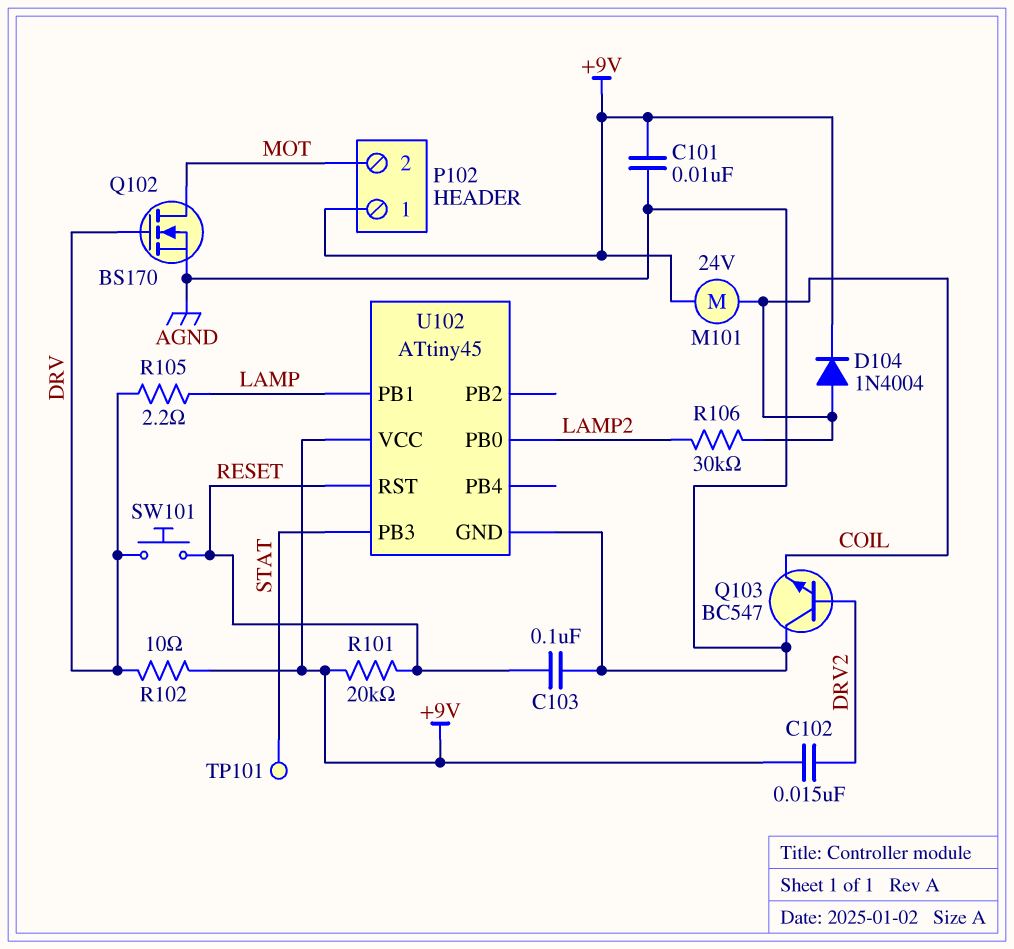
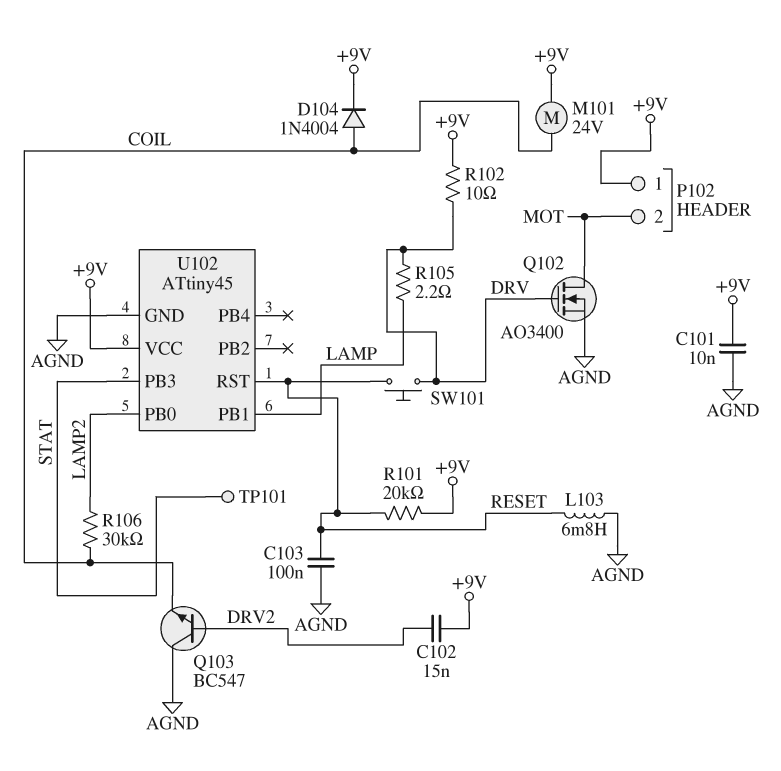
L103: none -> 6.8mH (AGND, RESET)
Q102: NMOS BS170 (G DRV, D MOT, S AGND) -> NMOS AO3400 (G DRV, D MOT, S AGND)

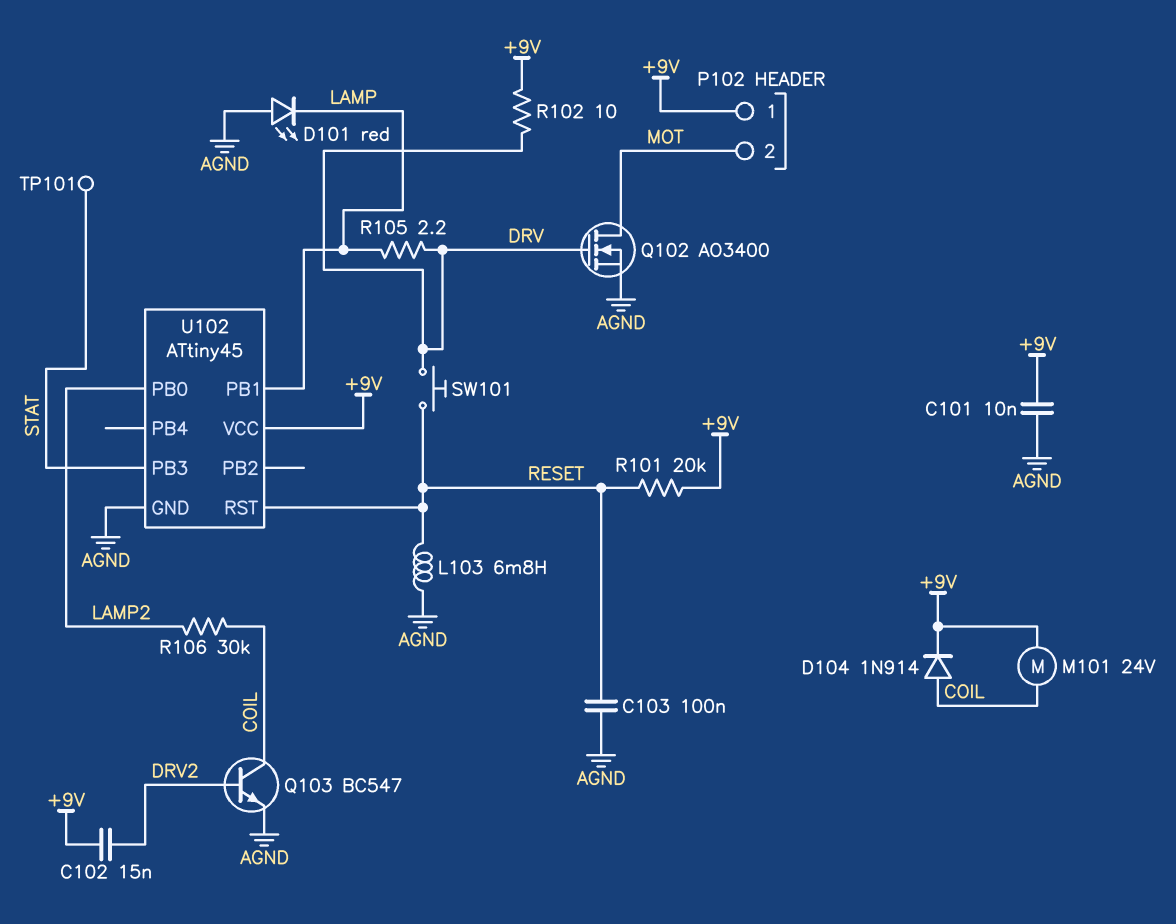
D101: none -> LED red (A AGND, K LAMP)
D104: diode 1N4004 (A COIL, K +9V) -> diode 1N914 (A COIL, K +9V)
Q103: NPN BC547 (B DRV2, C AGND, E COIL) -> NPN BC547 (B DRV2, C COIL, E AGND)

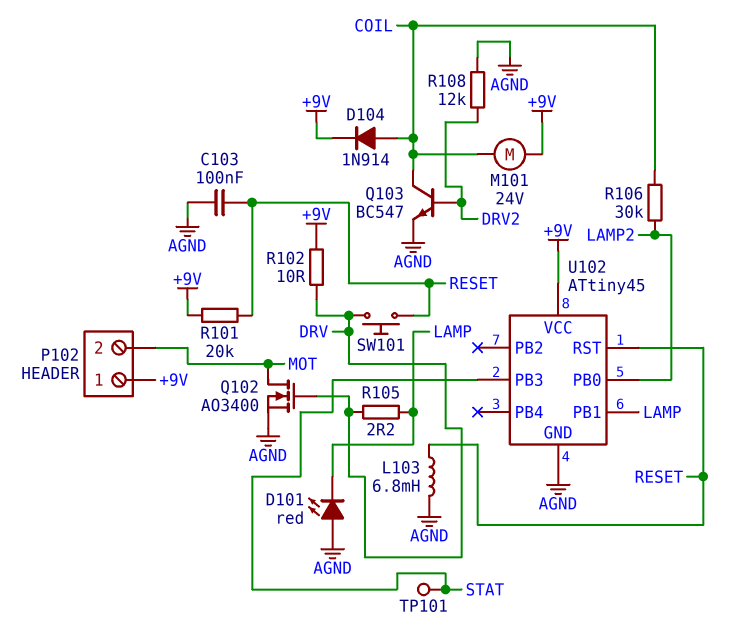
C101: 10nF (+9V, AGND) -> none
C102: 15nF (+9V, DRV2) -> none
R108: none -> 12k (AGND, DRV2)

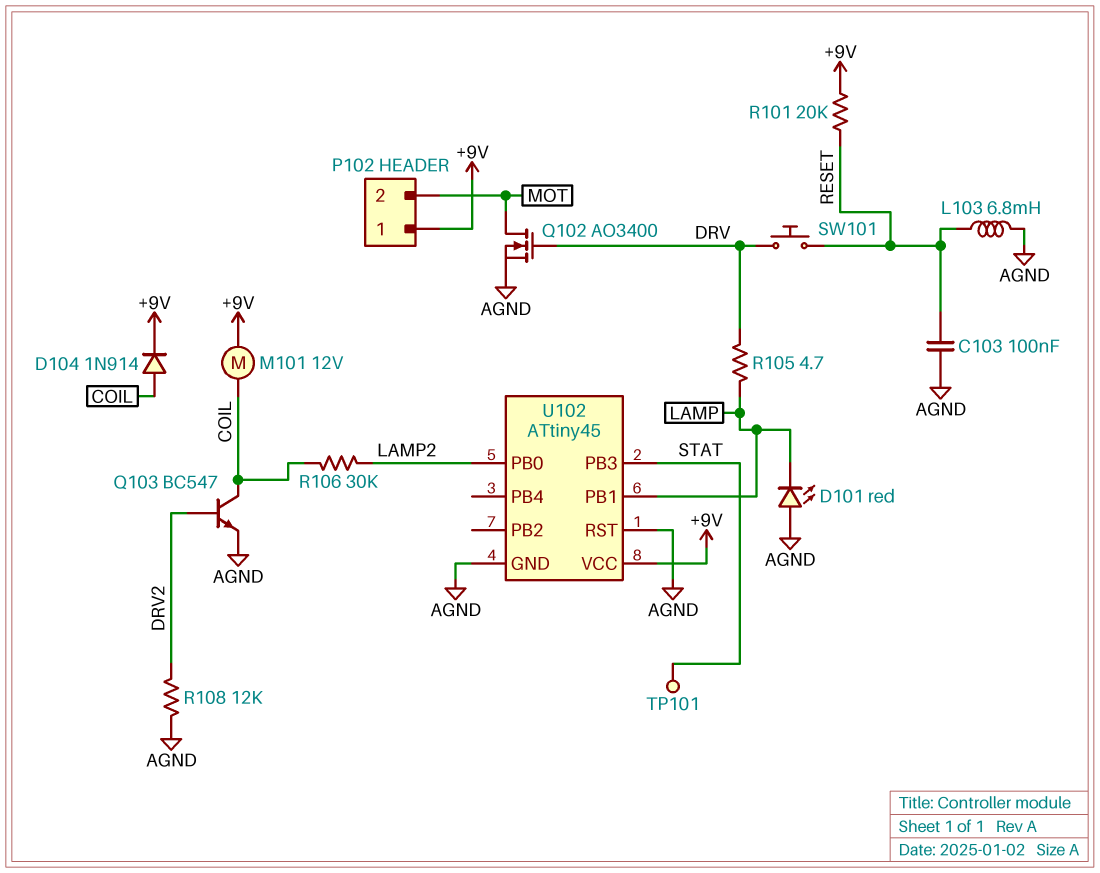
M101: motor 24V (+9V, COIL) -> motor 12V (+9V, COIL)
R102: 10 (+9V, DRV) -> none
R105: 2.2 (DRV, LAMP) -> 4.7 (DRV, LAMP)
U102 pin RST: RESET -> AGND

